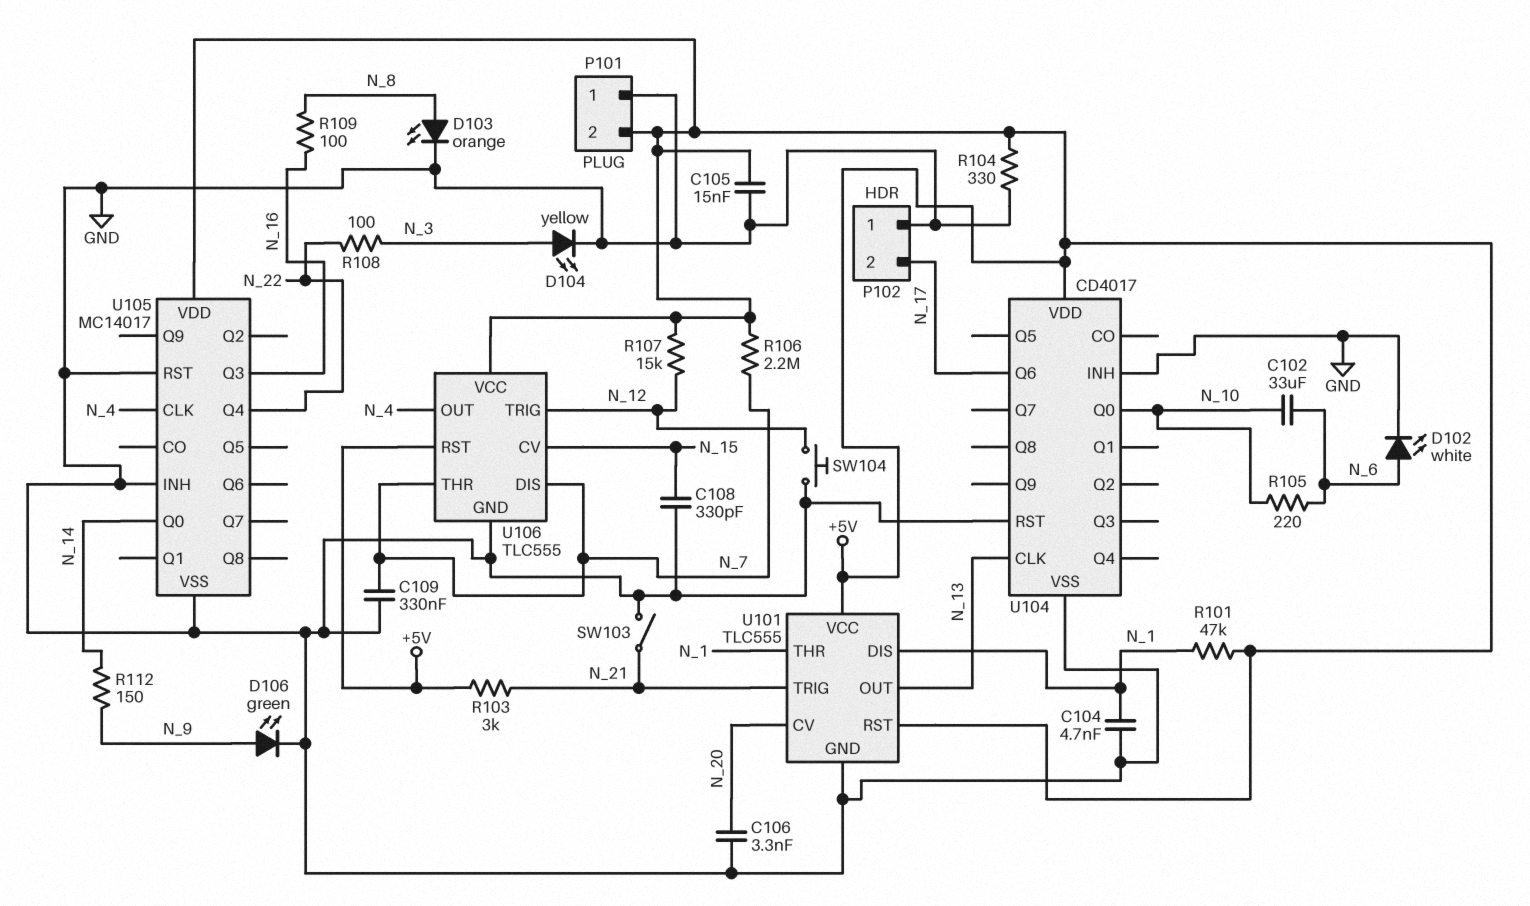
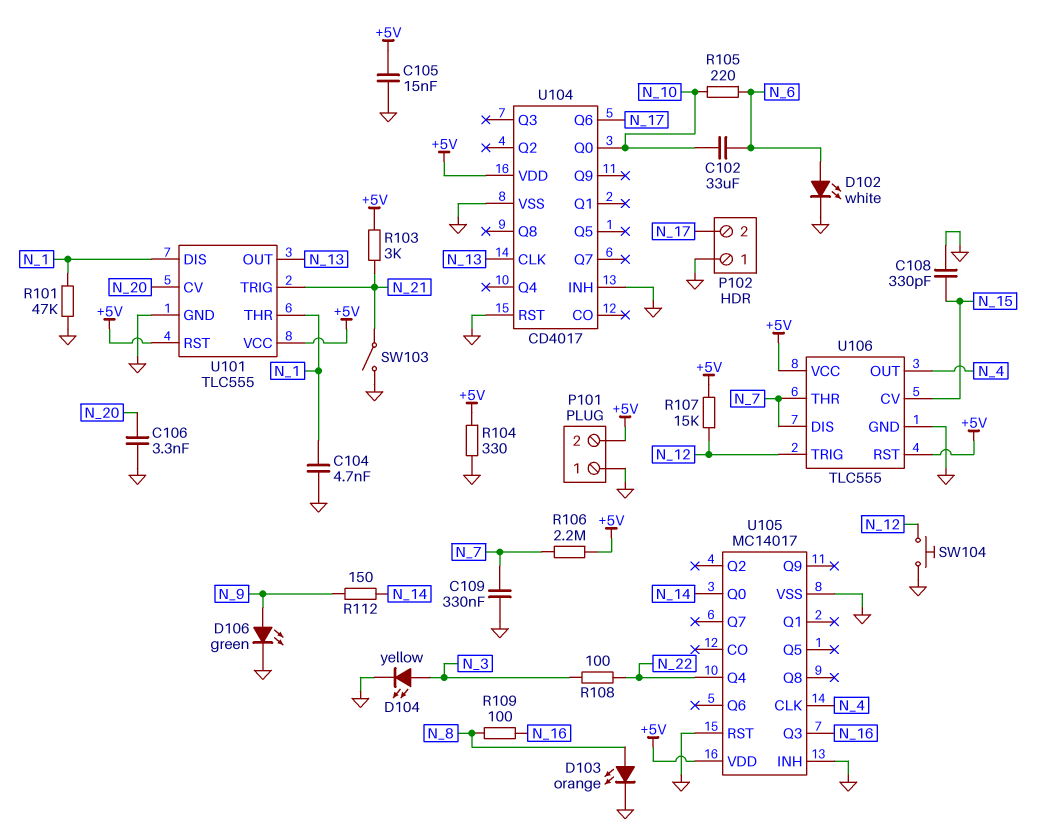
R101: 47k (+5V, N_1) -> 47k (GND, N_1)

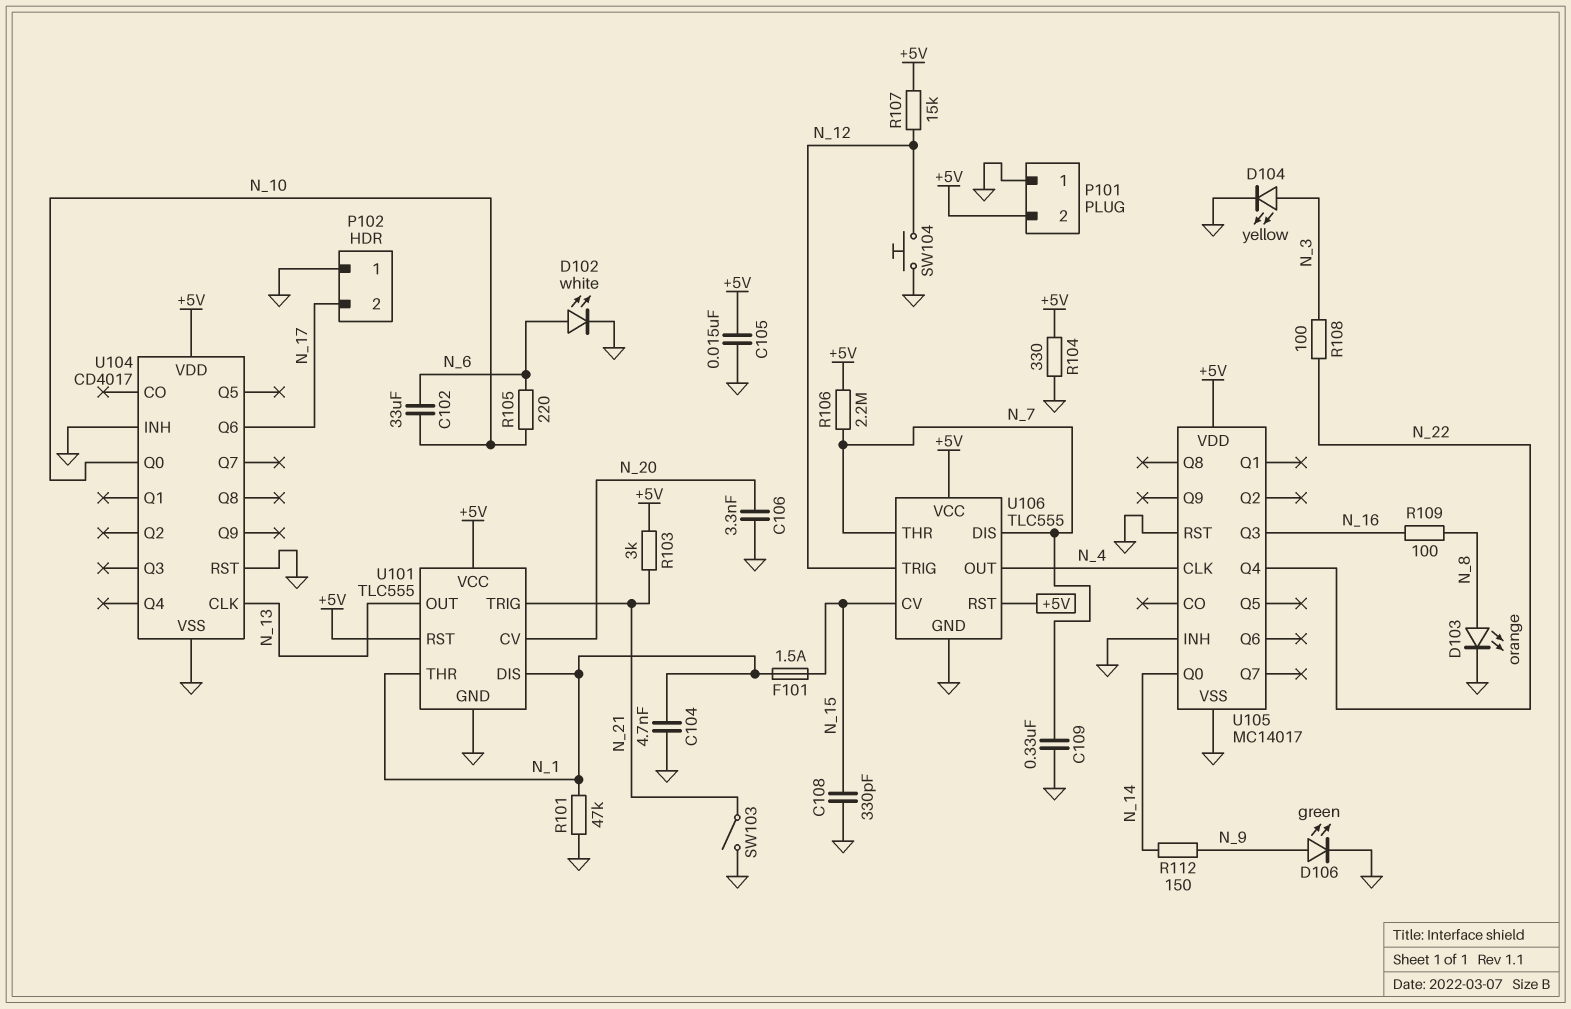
F101: none -> 1.5A (N_1, N_15)

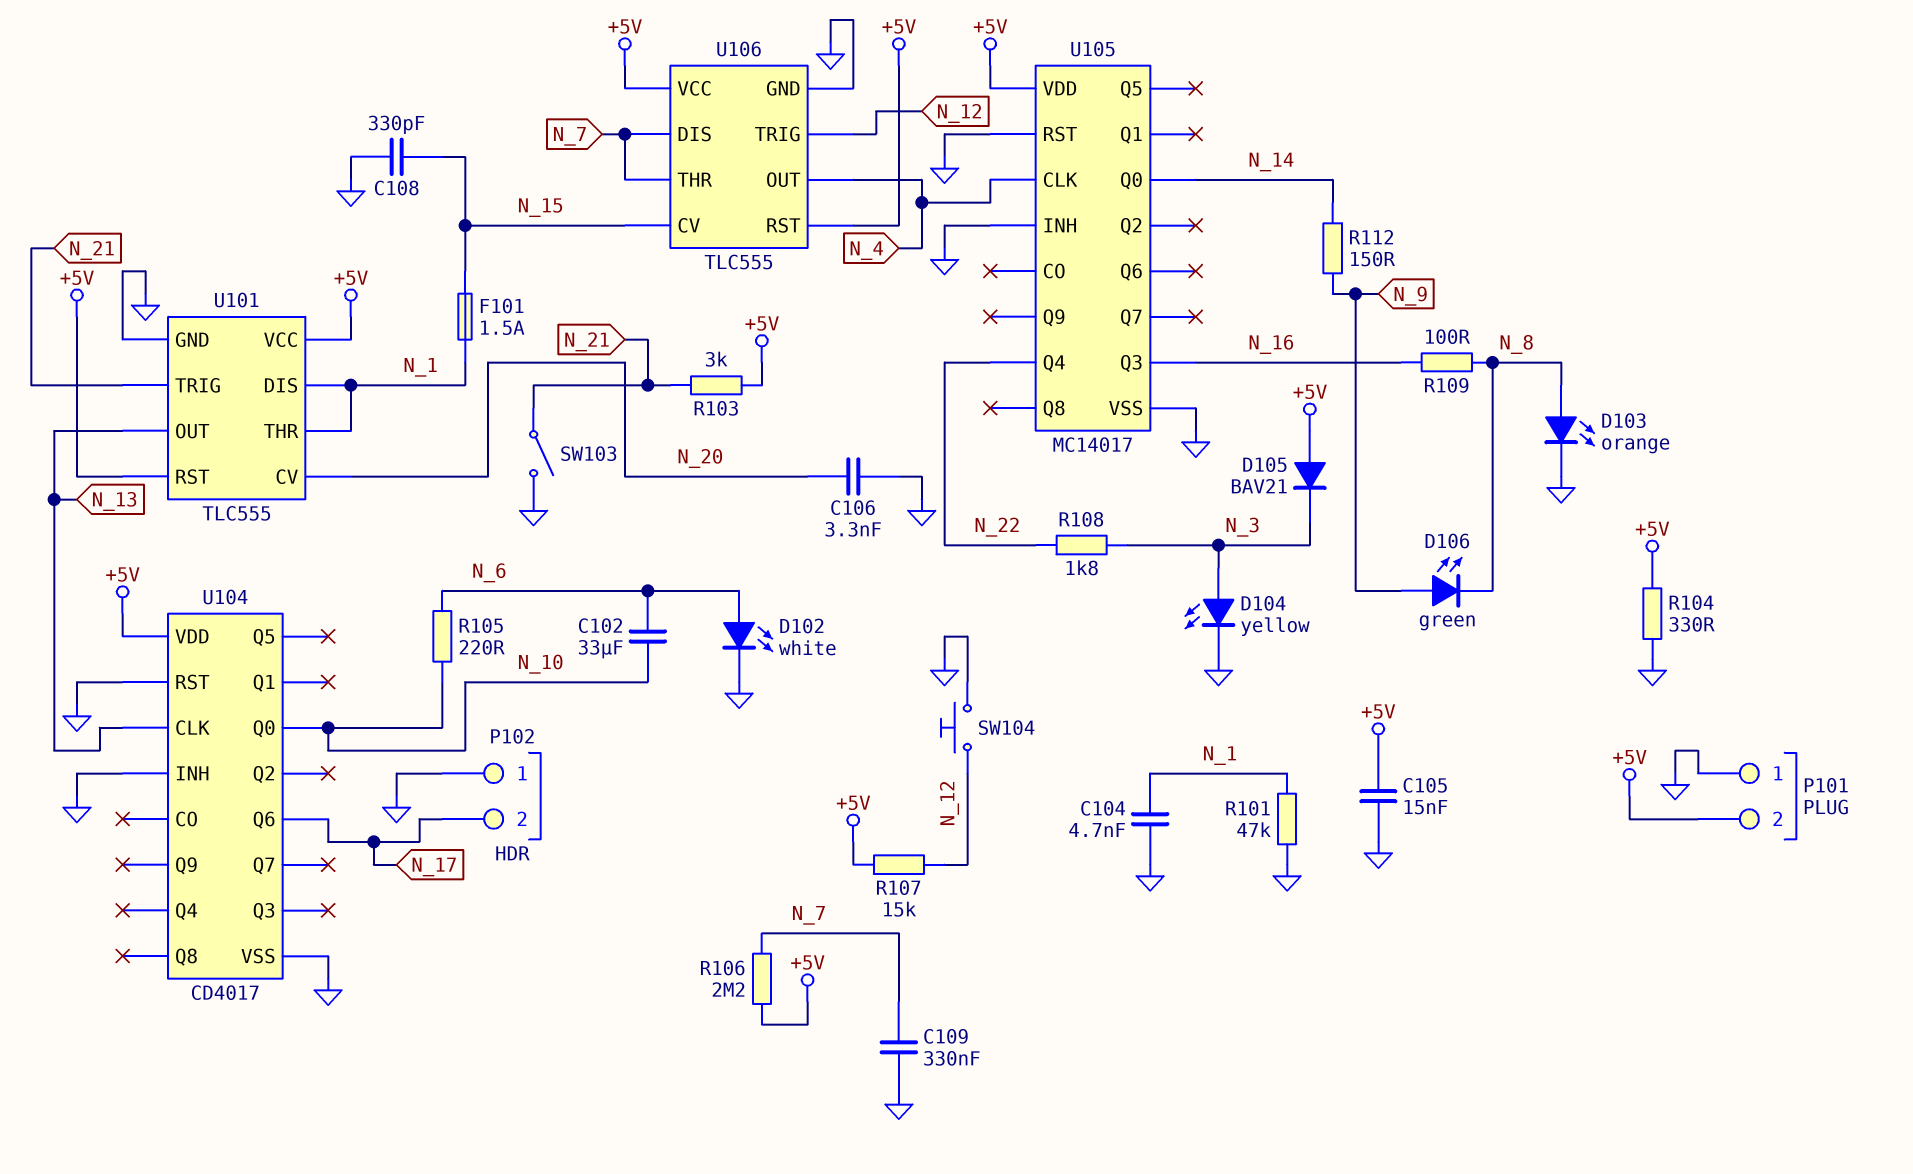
D105: none -> diode BAV21 (A +5V, K N_3)
D106: LED green (A N_9, K GND) -> LED green (A N_9, K N_8)
R108: 100 (N_3, N_22) -> 1.8k (N_3, N_22)

